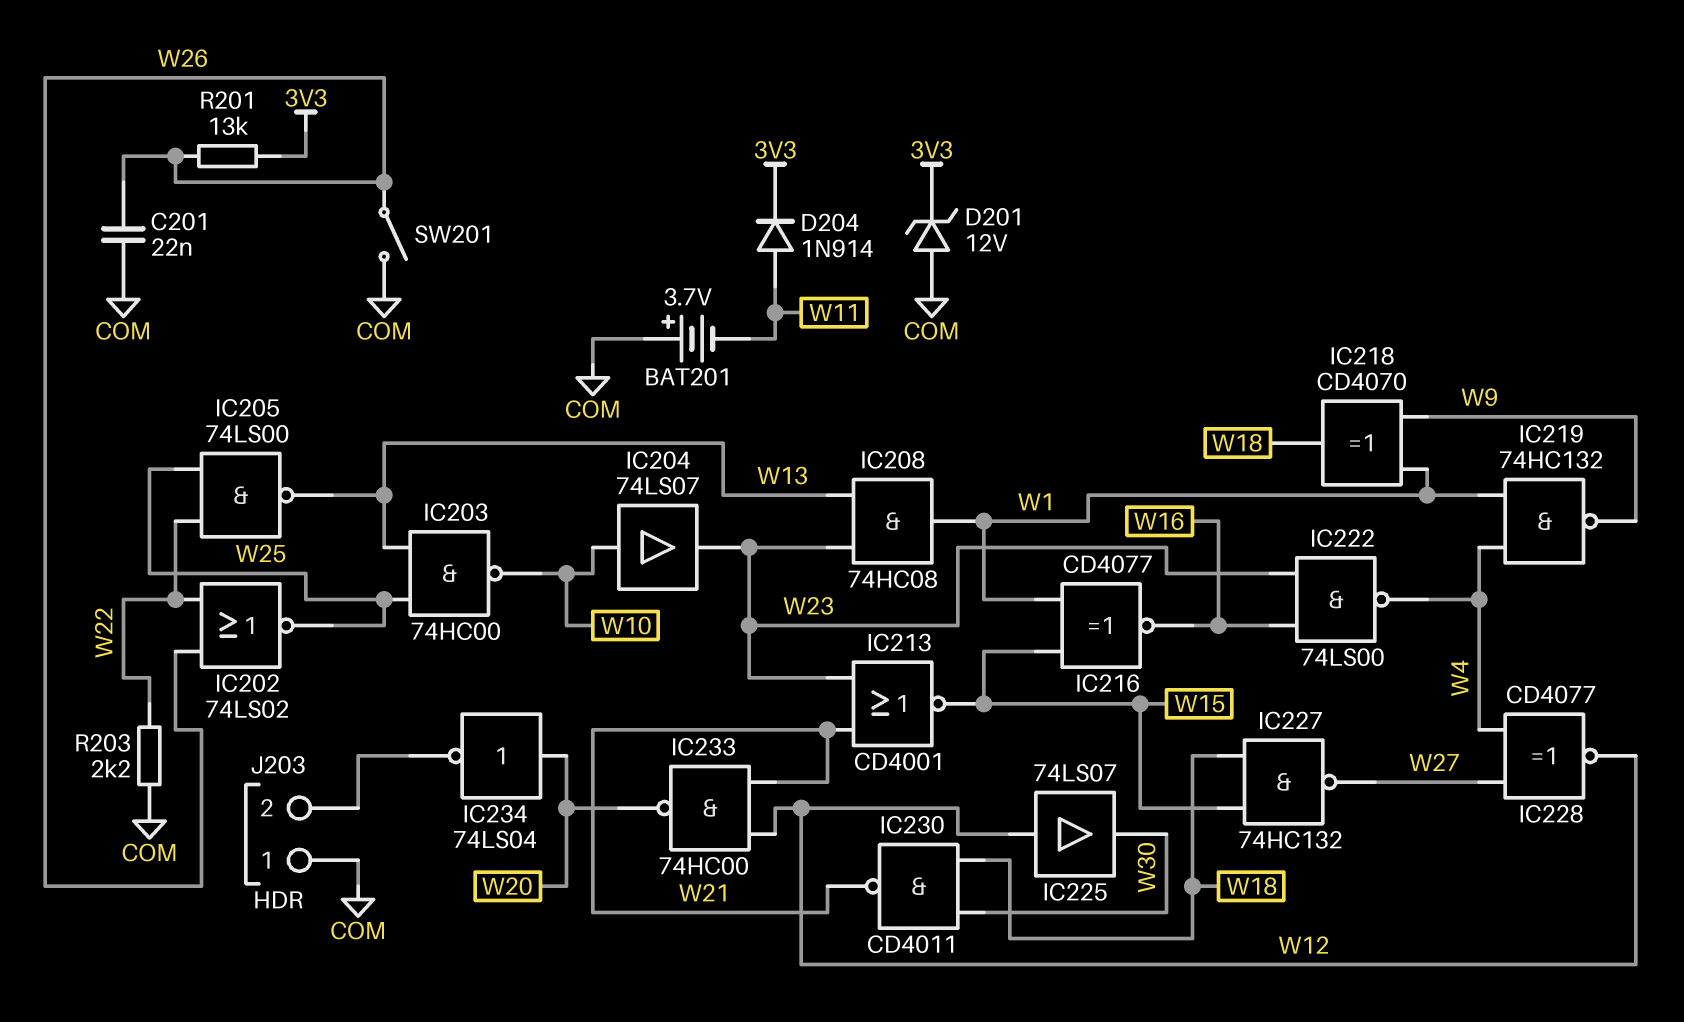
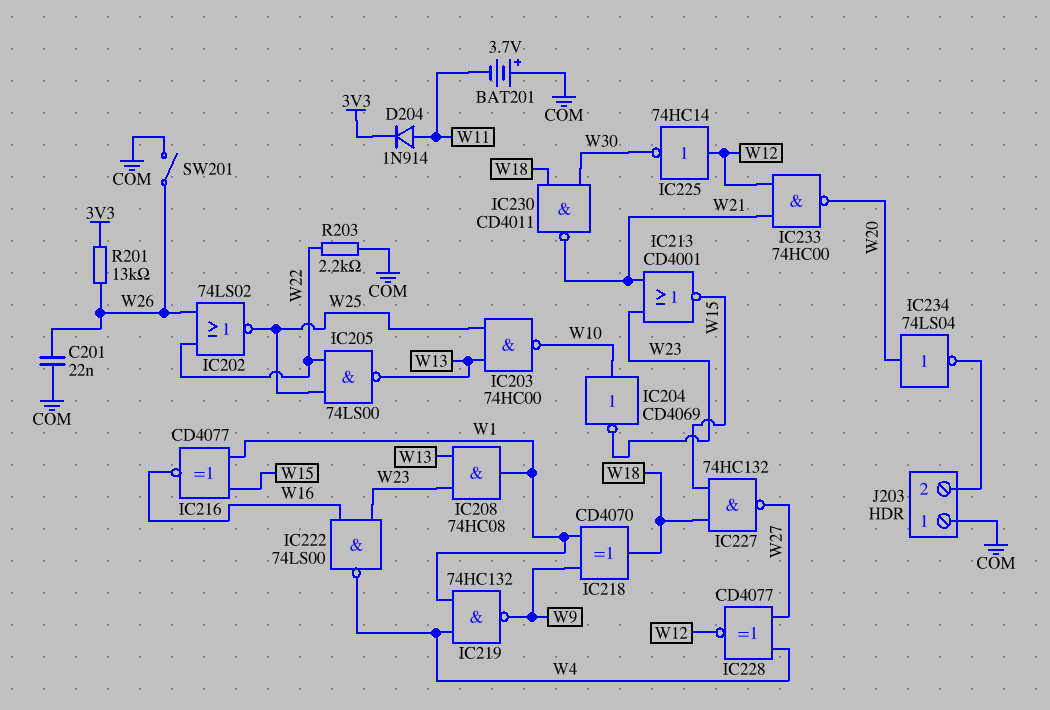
D201: zener 12V (A COM, K 3V3) -> none
IC204: buffer 74LS07 (in W10, out W23) -> NOT CD4069 (in W10, out W23)
IC225: buffer 74LS07 (in W12, out W30) -> NOT 74HC14 (in W12, out W30)

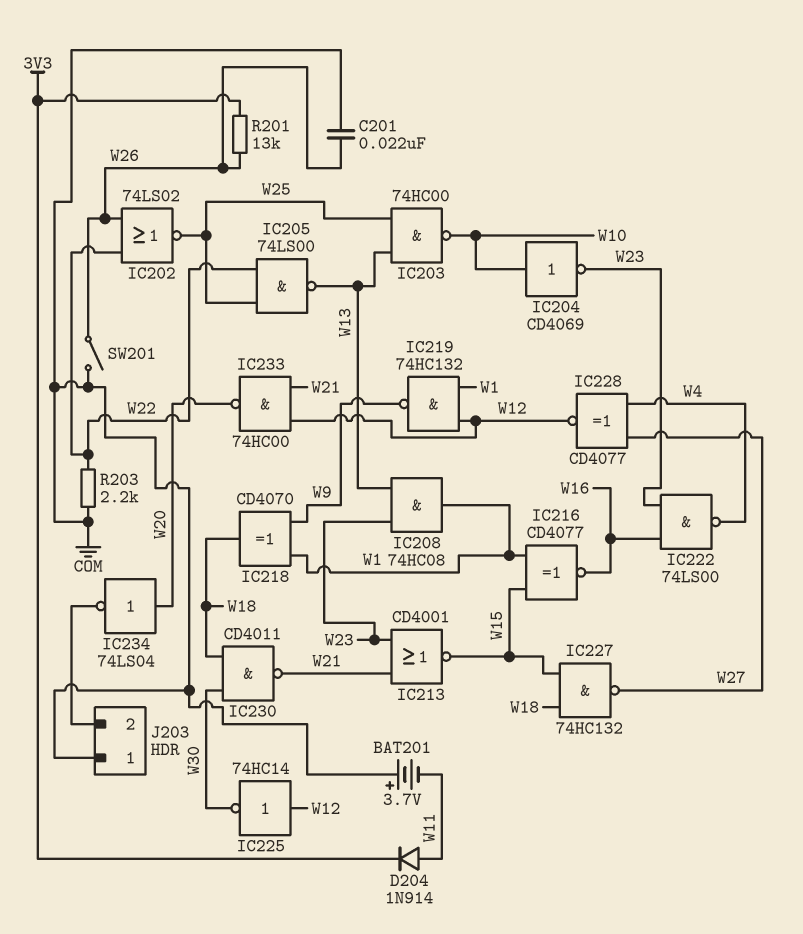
IC219: NAND 74HC132 (in W1, in W4, out W9) -> NAND 74HC132 (in W1, in W12, out W9)

